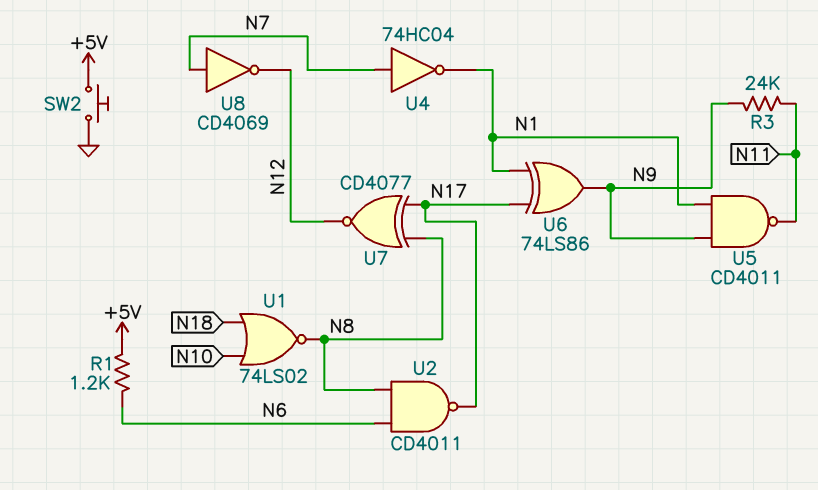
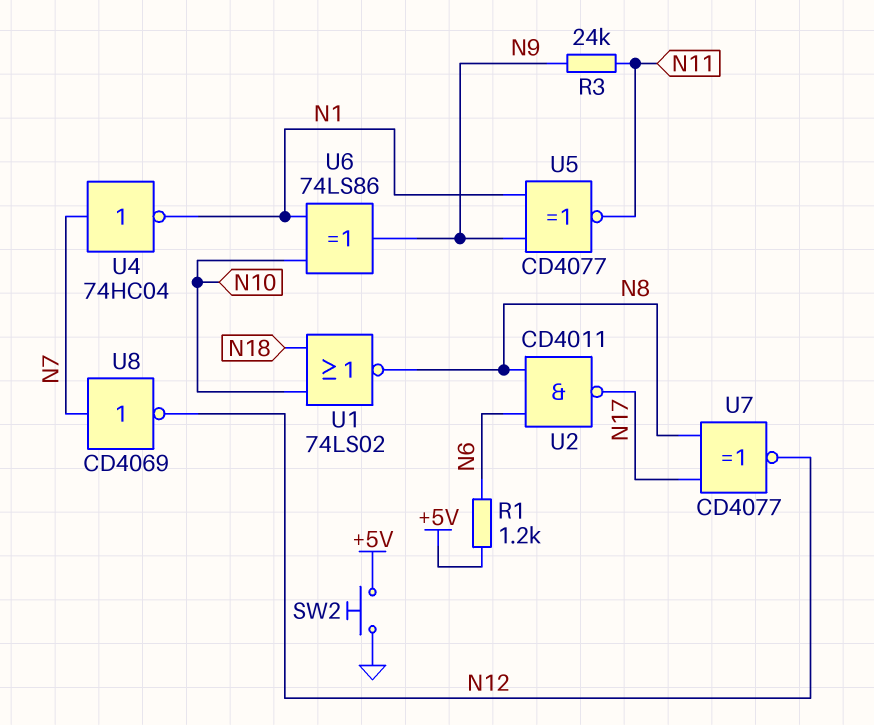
U5: NAND CD4011 (in N1, in N9, out N11) -> XNOR CD4077 (in N1, in N9, out N11)
U6: XOR 74LS86 (in N1, in N17, out N9) -> XOR 74LS86 (in N1, in N10, out N9)

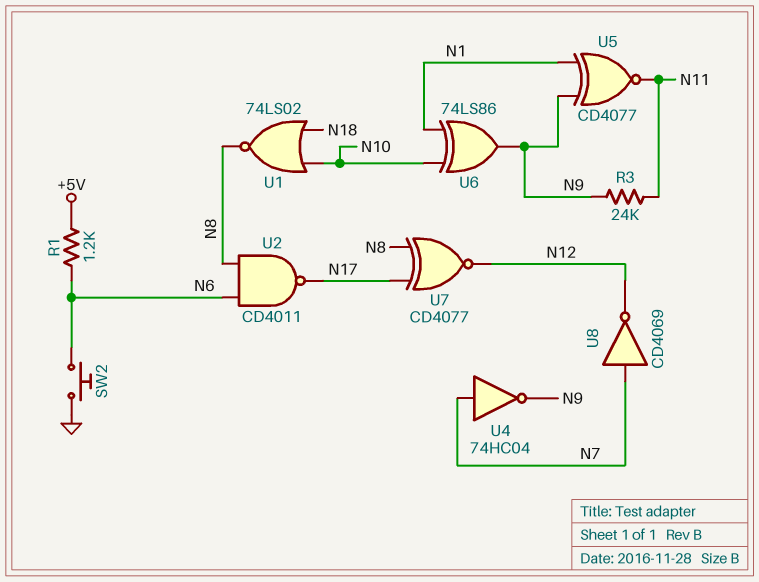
SW2: button (+5V, GND) -> button (GND, N6)
U4: NOT 74HC04 (in N7, out N1) -> NOT 74HC04 (in N7, out N9)

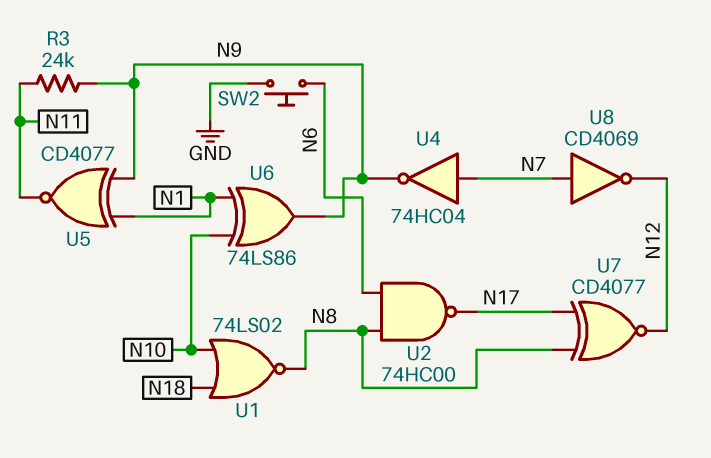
R1: 1.2k (+5V, N6) -> none
U2: NAND CD4011 (in N6, in N8, out N17) -> NAND 74HC00 (in N6, in N8, out N17)

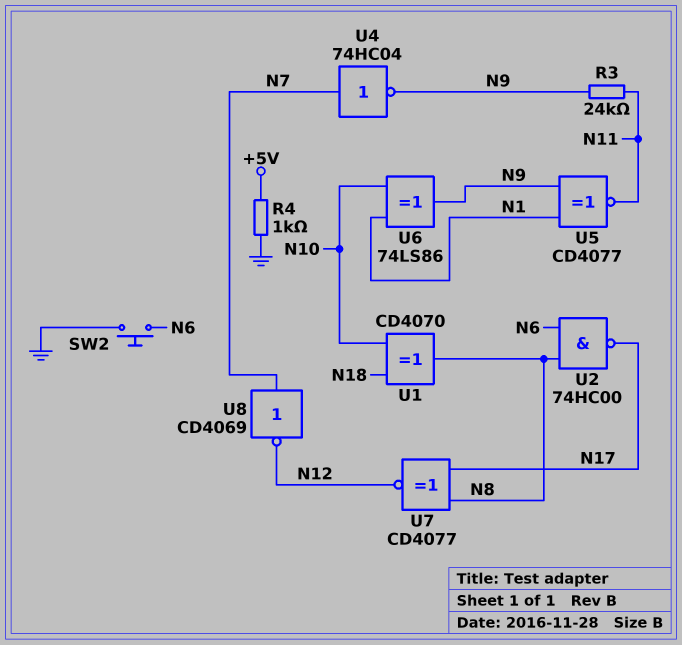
R4: none -> 1k (+5V, GND)
U1: NOR 74LS02 (in N10, in N18, out N8) -> XOR CD4070 (in N10, in N18, out N8)

